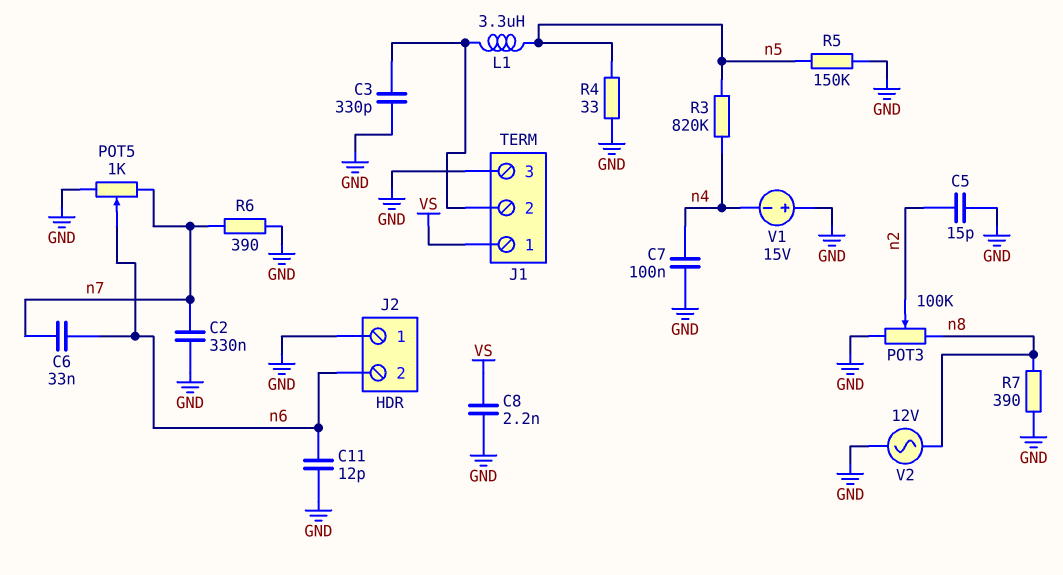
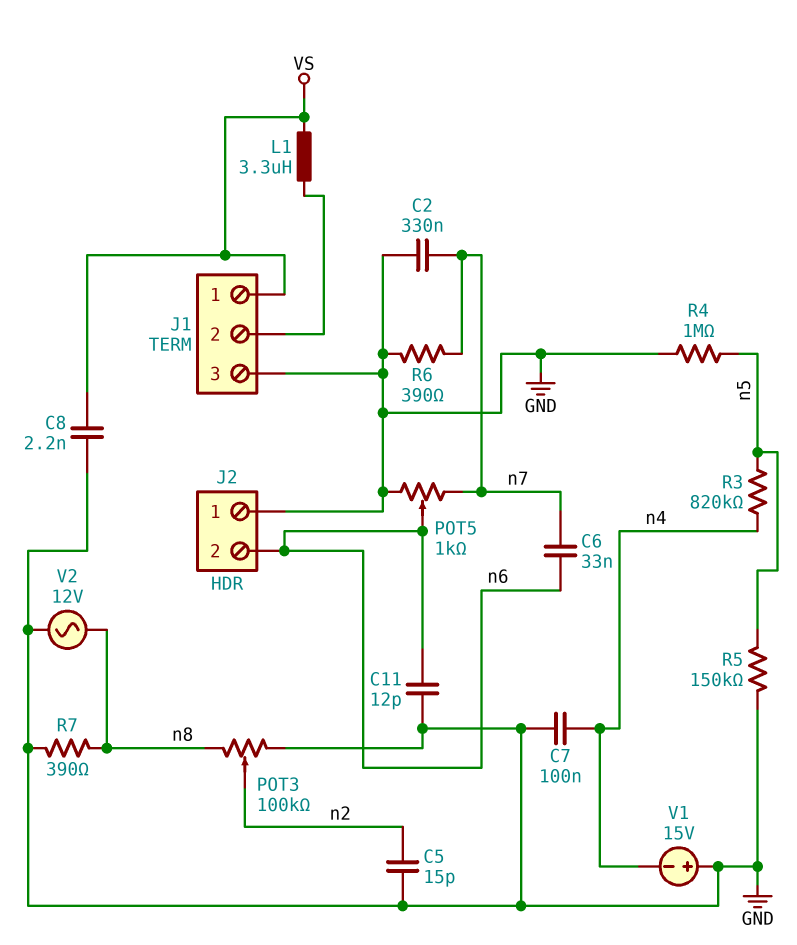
C3: 330pF (GND, J1/2) -> none
L1: 3.3uH (J1/2, n5) -> 3.3uH (J1/2, VS)
R4: 33 (GND, n5) -> 1M (GND, n5)

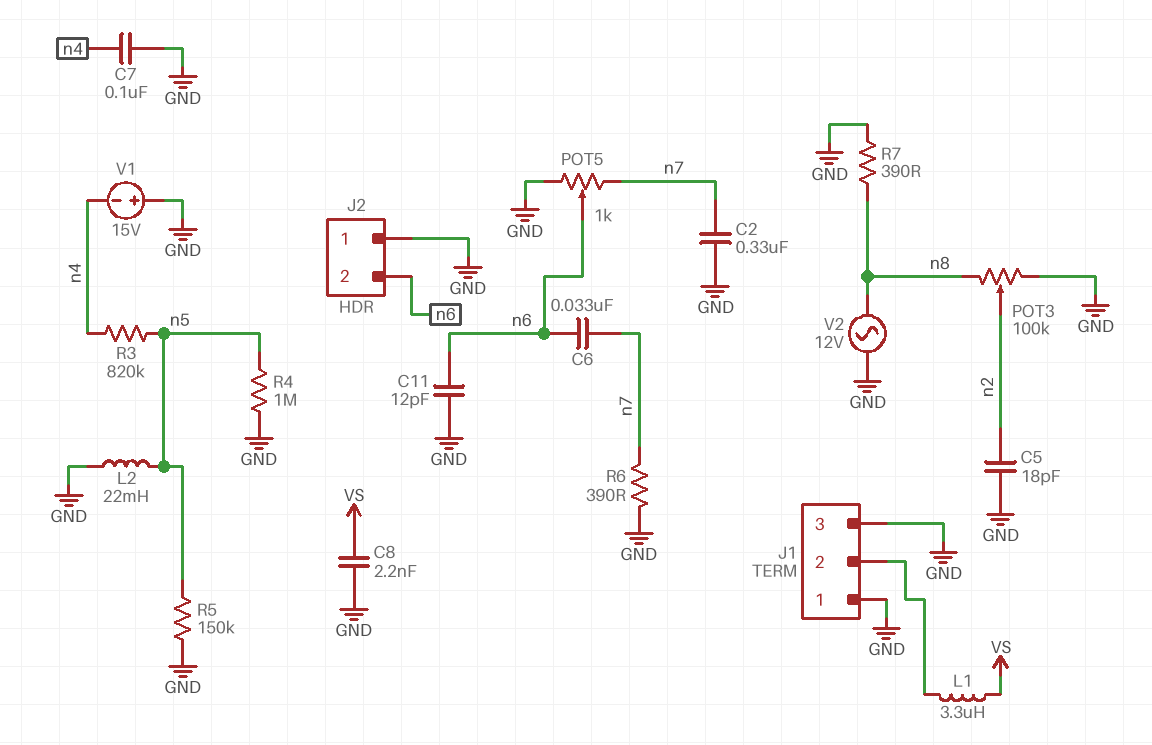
C5: 15pF (GND, n2) -> 18pF (GND, n2)
J1 pin 1: VS -> GND
L2: none -> 22mH (GND, n5)

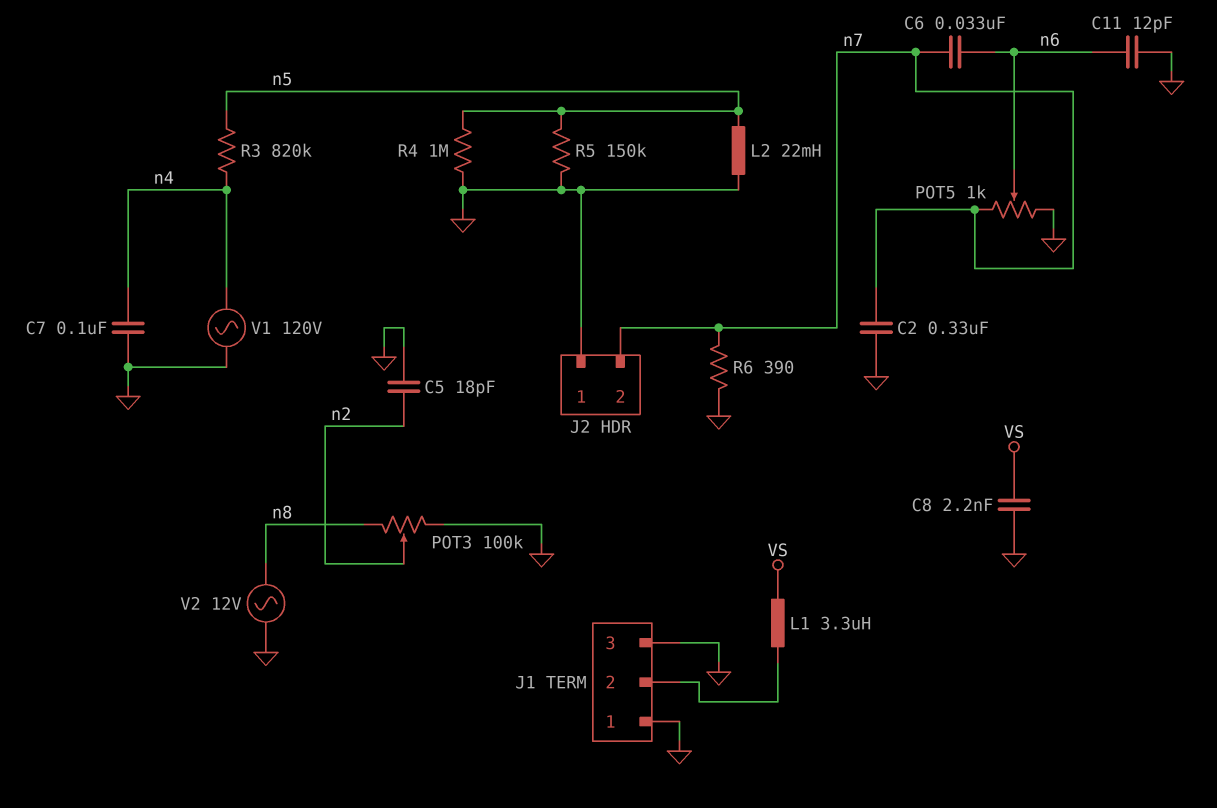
J2 pin 2: n6 -> n7
R7: 390 (GND, n8) -> none
V1: 15V (plus GND, minus n4) -> AC 120V (GND, n4)

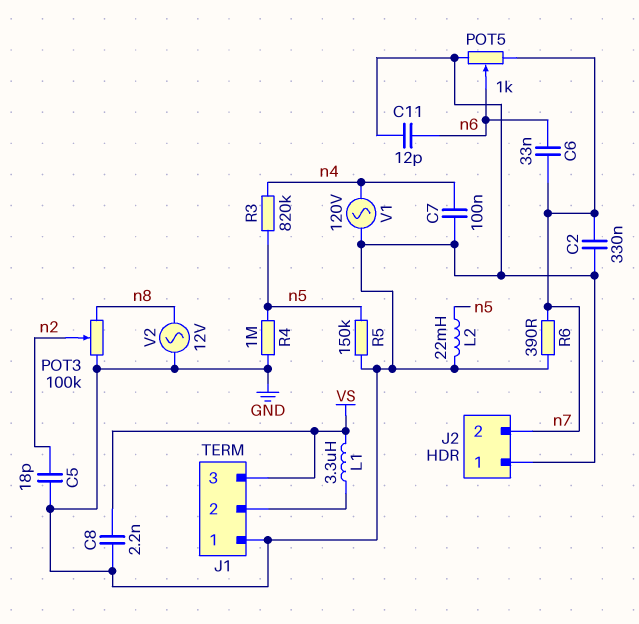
J1 pin 3: GND -> VS

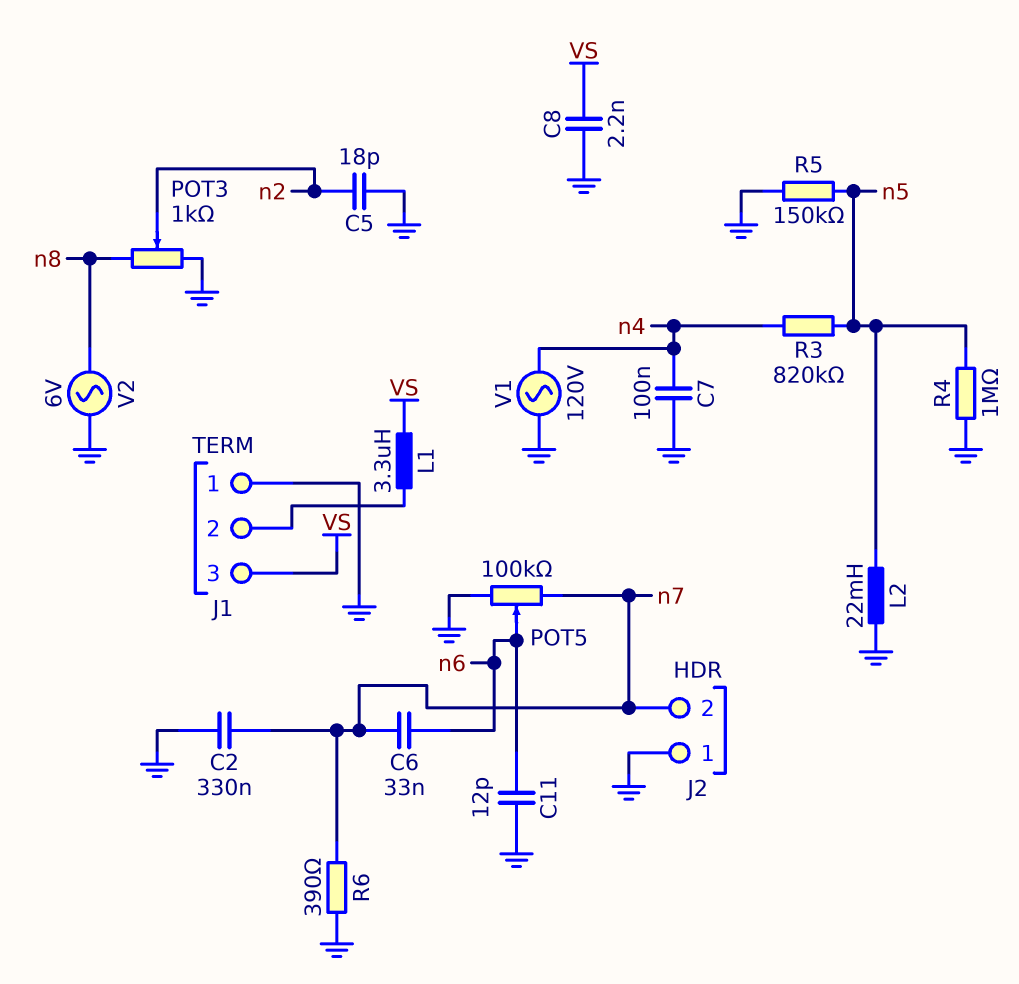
POT3: 100k (GND, n8, wiper n2) -> 1k (GND, n8, wiper n2)
POT5: 1k (GND, n7, wiper n6) -> 100k (GND, n7, wiper n6)
V2: AC 12V (GND, n8) -> AC 6V (GND, n8)

